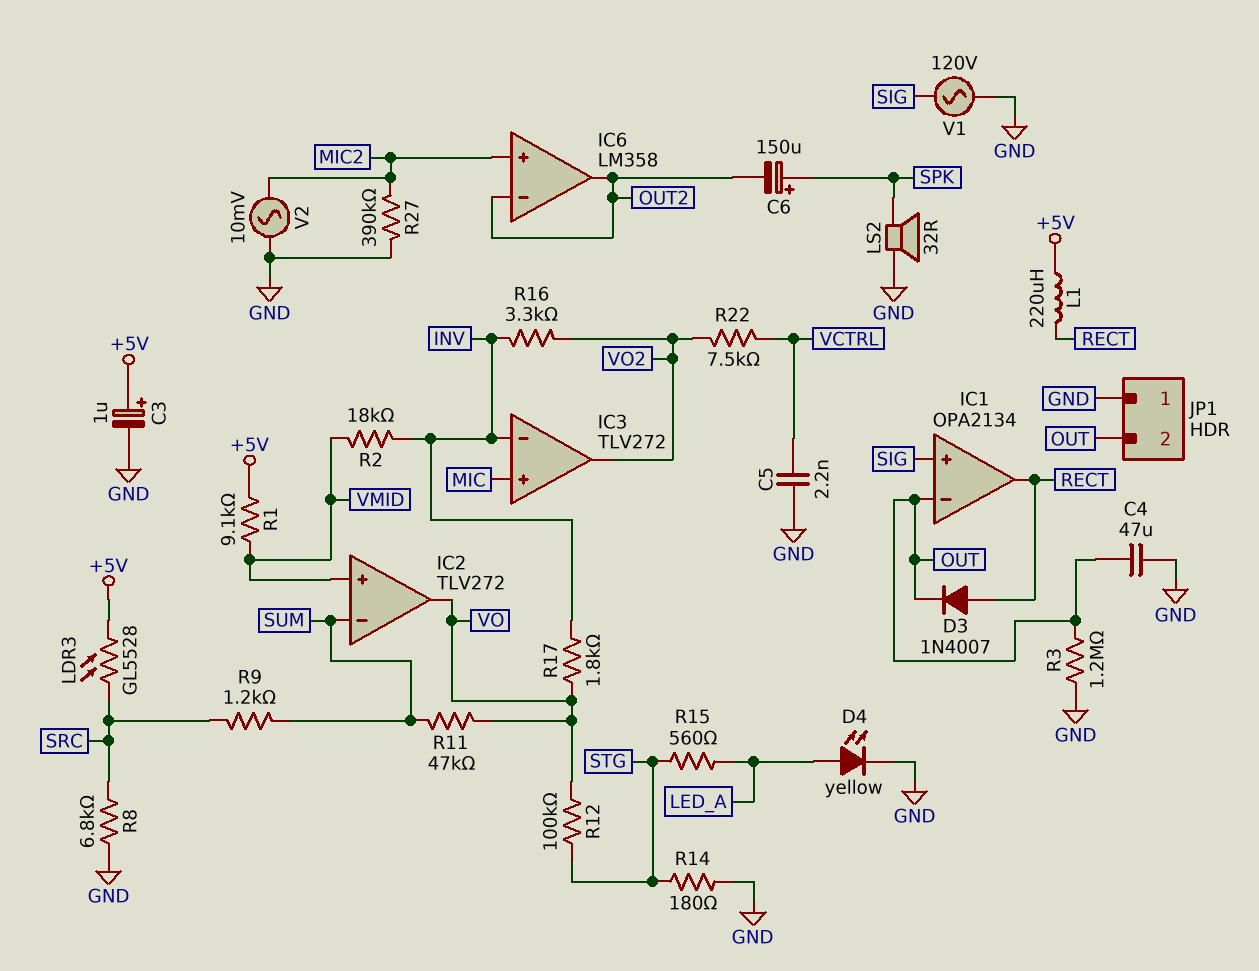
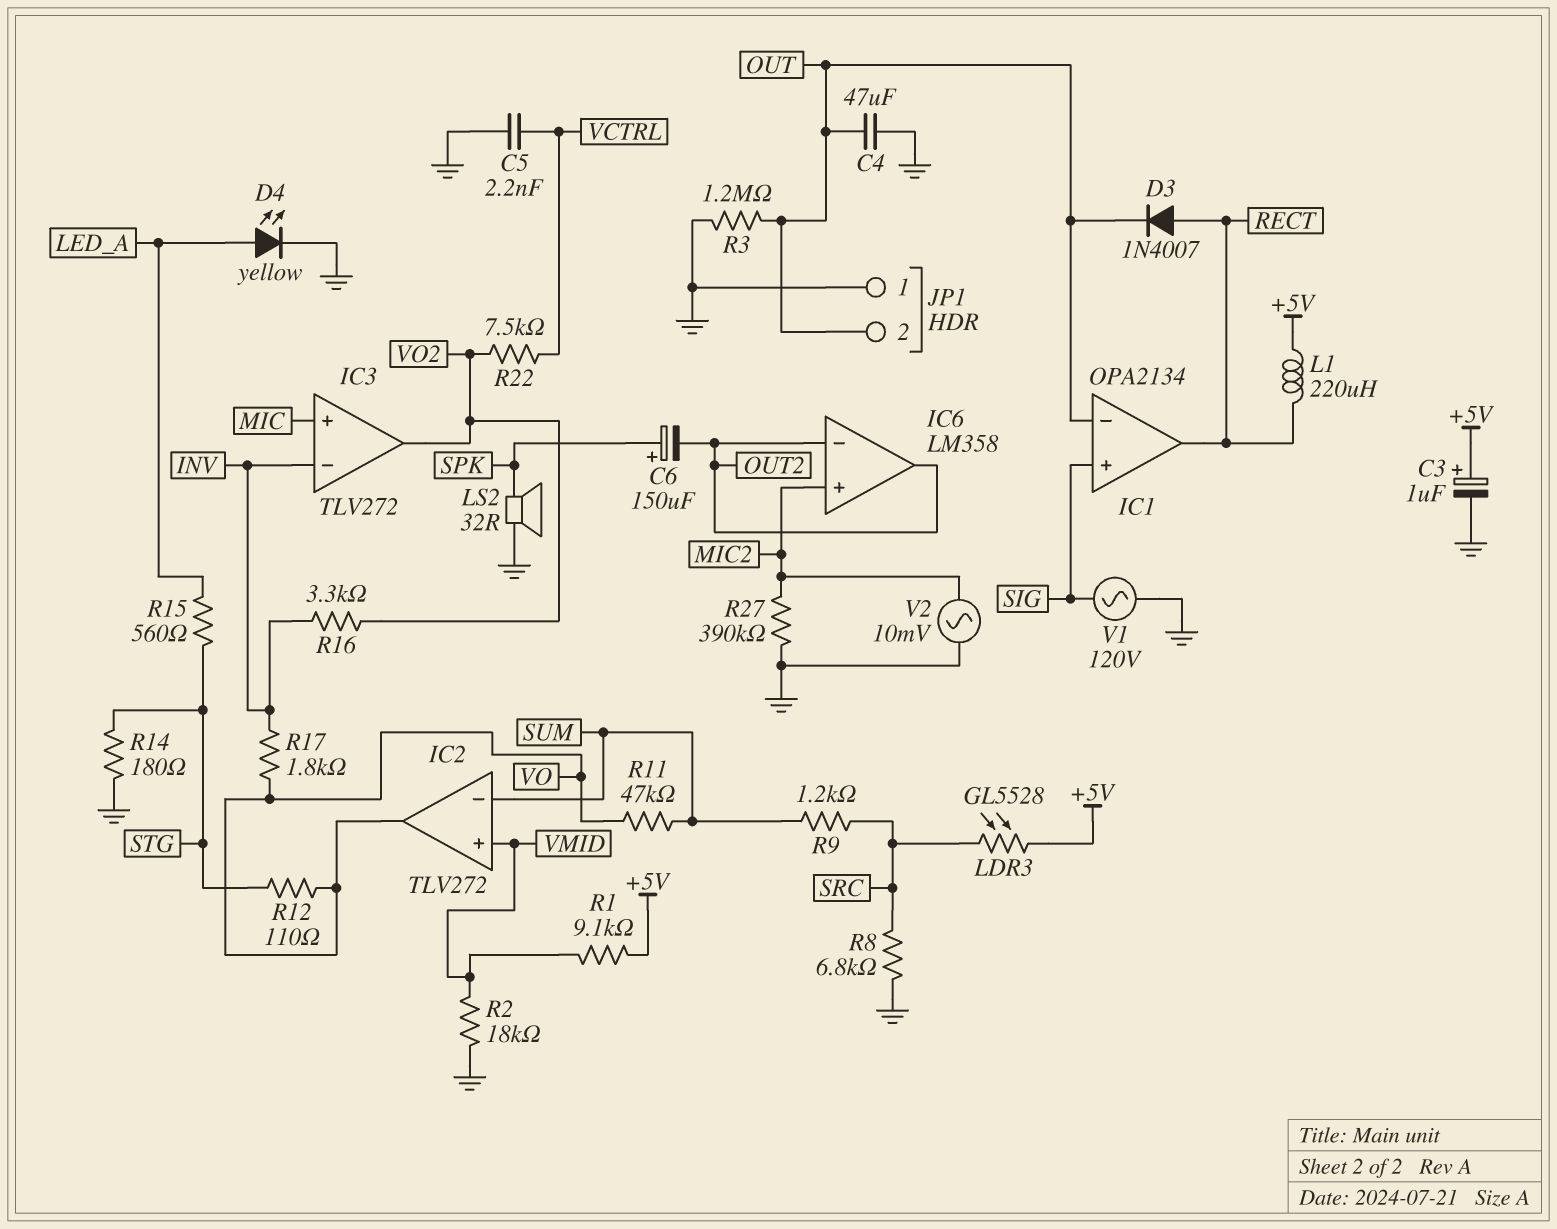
R2: 18k (INV, VMID) -> 18k (GND, VMID)
R12: 100k (STG, VO) -> 110 (STG, VO)

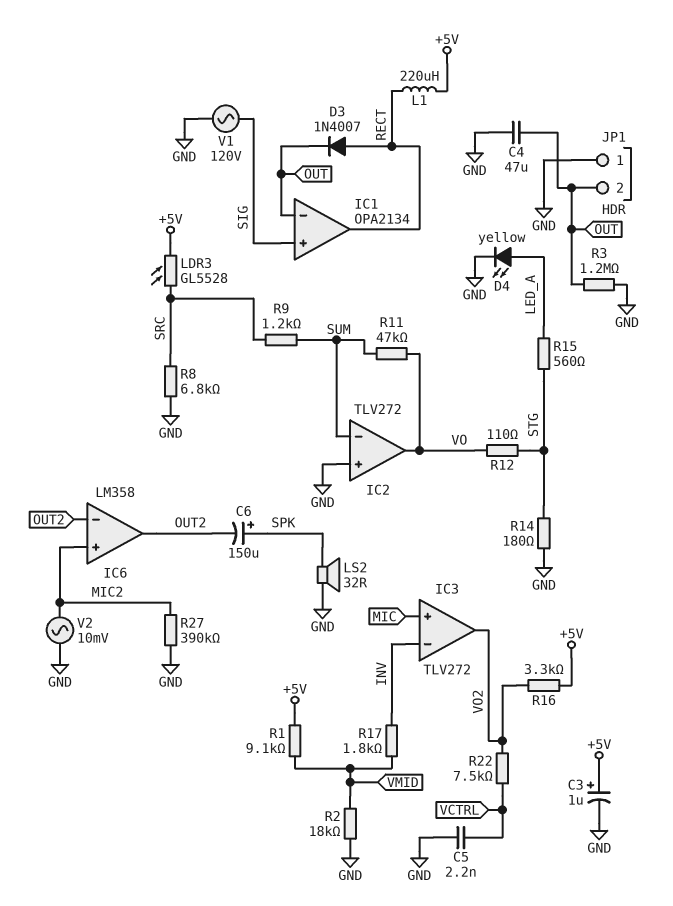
IC2 pin in+: VMID -> GND
R16: 3.3k (INV, VO2) -> 3.3k (+5V, VO2)
R17: 1.8k (INV, VO) -> 1.8k (INV, VMID)

